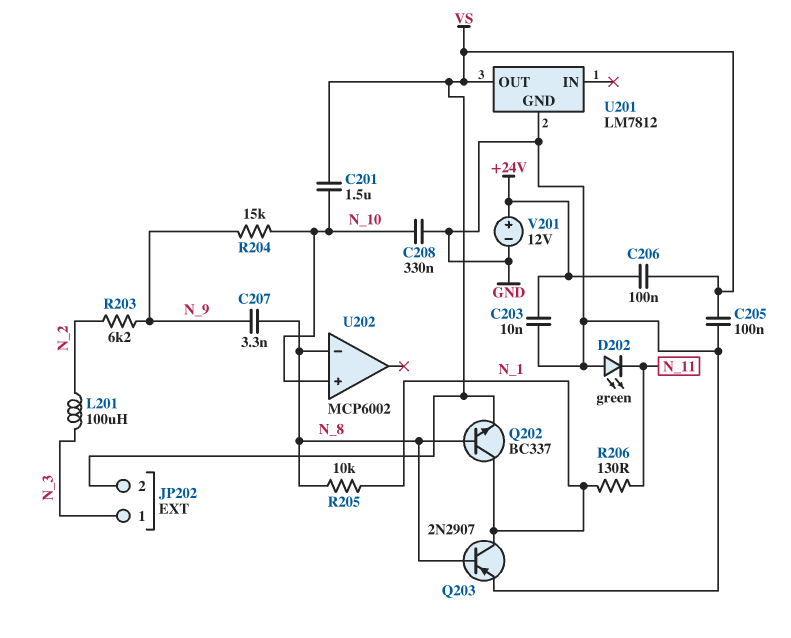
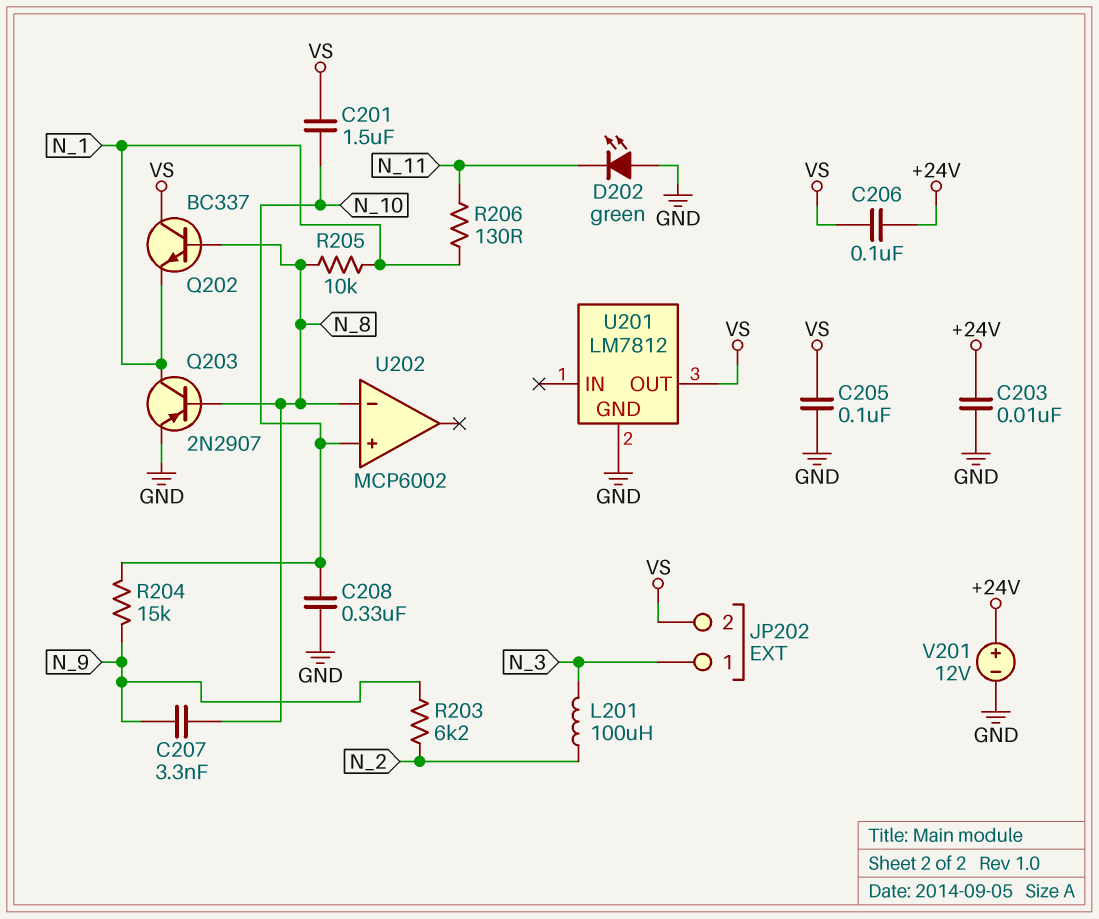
Q202: NPN BC337 (B N_8, C N_1, E VS) -> NPN BC337 (B N_8, C VS, E N_1)

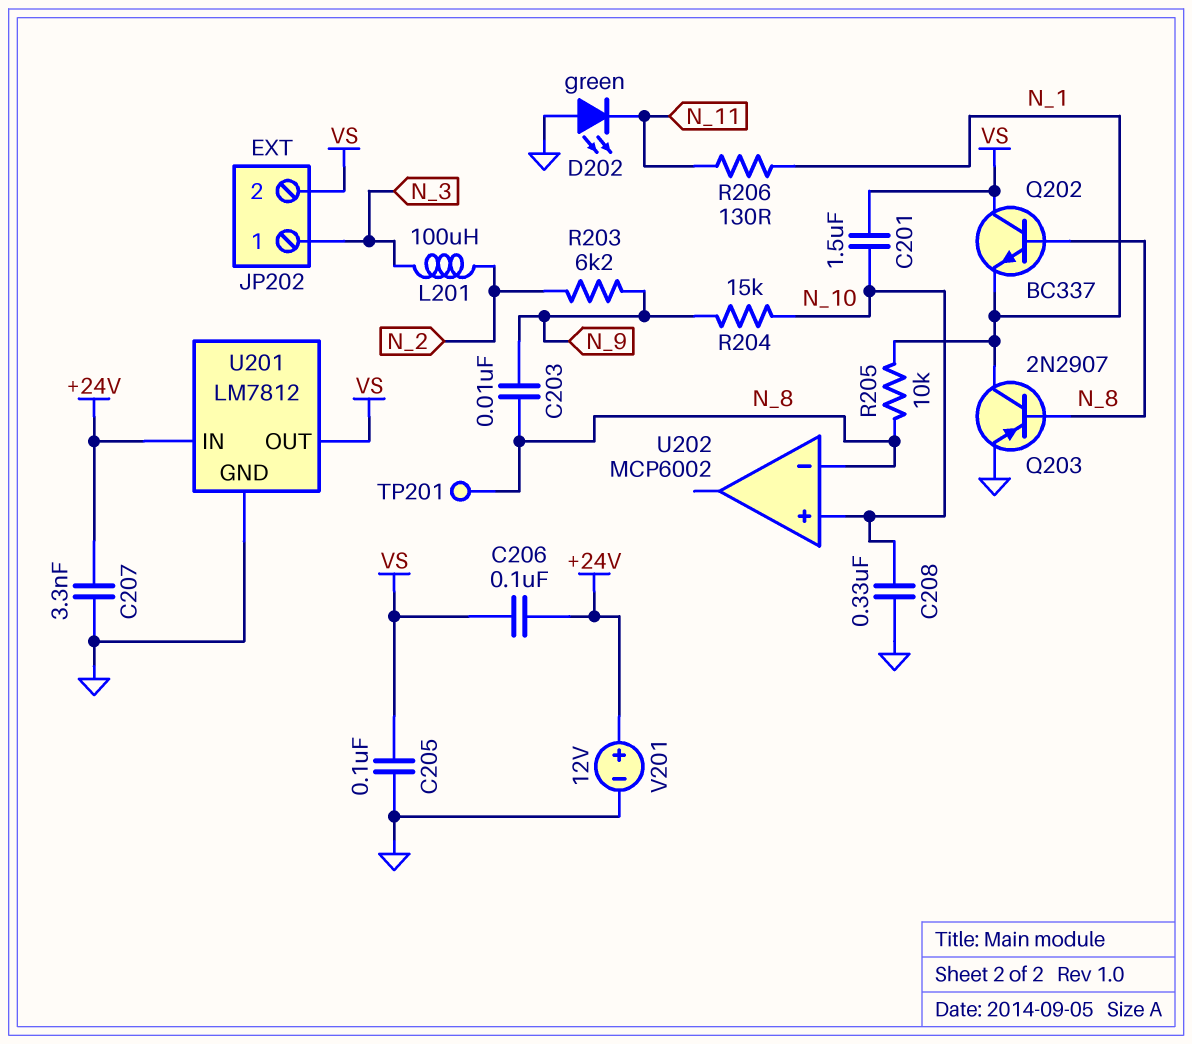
C203: 10nF (+24V, GND) -> 10nF (N_8, N_9)
C207: 3.3nF (N_8, N_9) -> 3.3nF (+24V, GND)
TP201: none -> test point (N_8)
U201 pin IN: none -> +24V

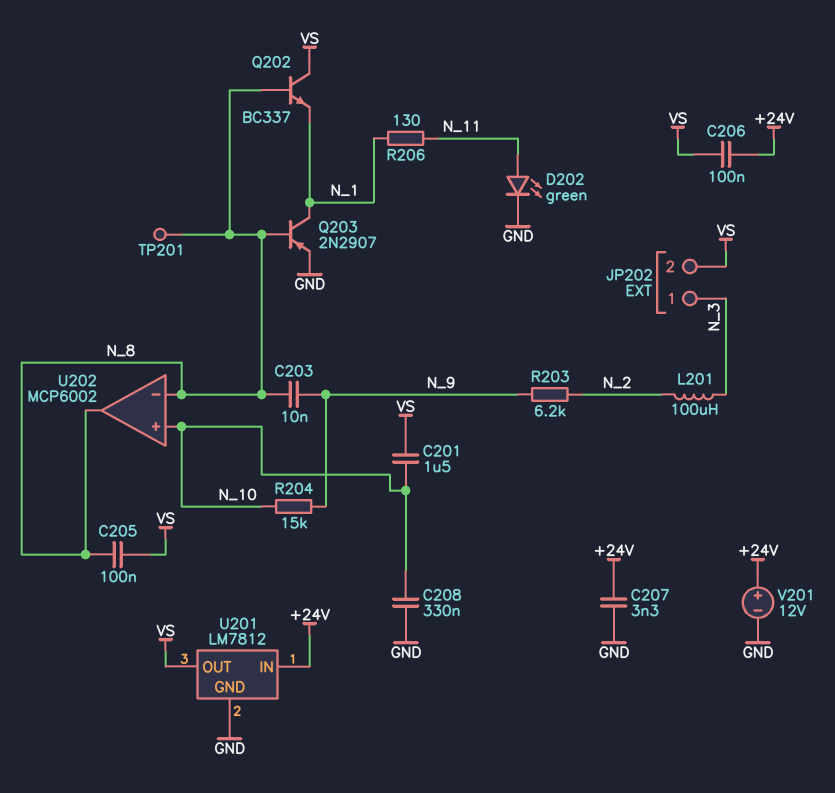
C205: 100nF (GND, VS) -> 100nF (N_8, VS)
D202: LED green (A GND, K N_11) -> LED green (A N_11, K GND)
R205: 10k (N_1, N_8) -> none
U202 pin out: none -> N_8

